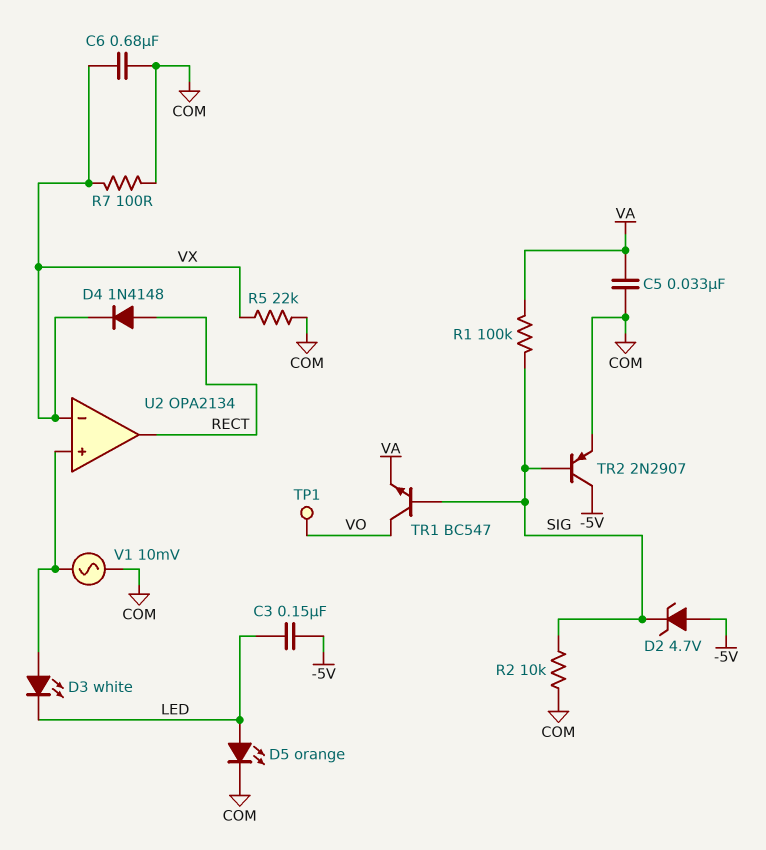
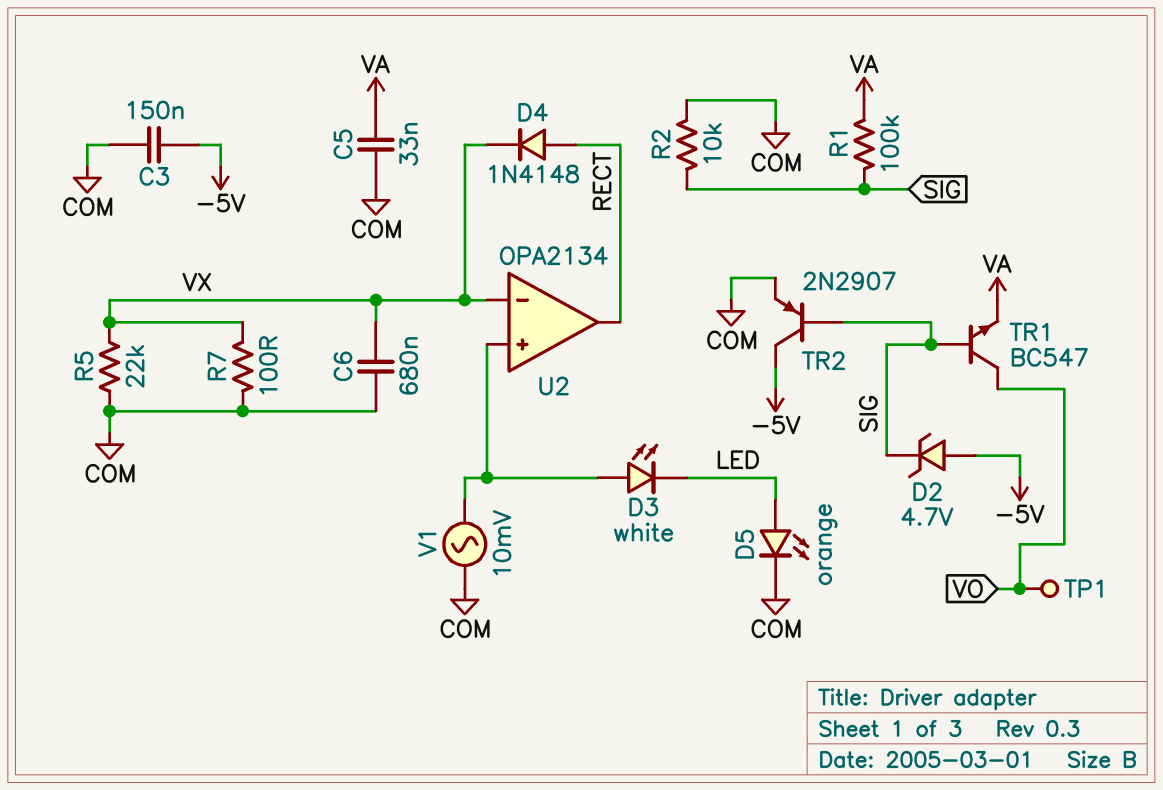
C3: 150nF (-5V, LED) -> 150nF (-5V, COM)

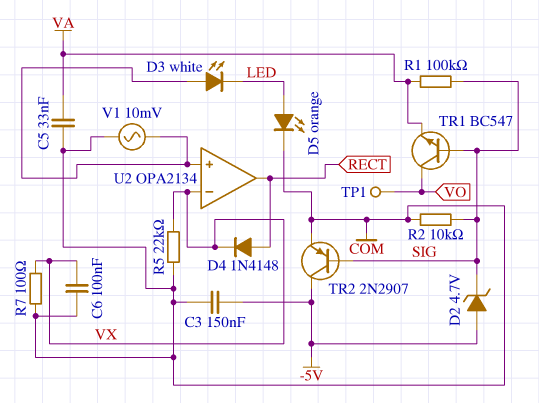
C6: 680nF (COM, VX) -> 100nF (COM, VX)

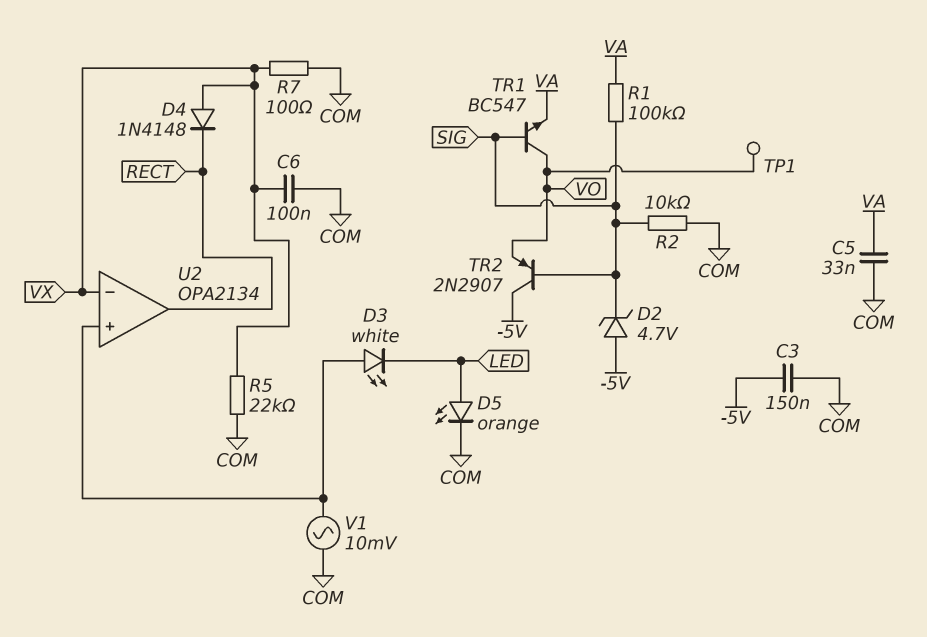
D4: diode 1N4148 (A RECT, K VX) -> diode 1N4148 (A VX, K RECT)
TR2: PNP 2N2907 (B SIG, C -5V, E COM) -> PNP 2N2907 (B SIG, C -5V, E VO)

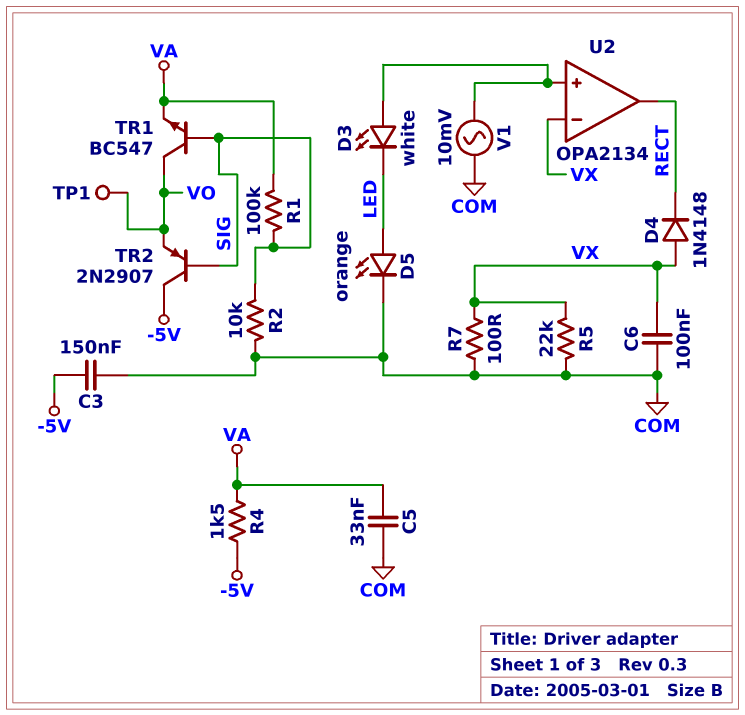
D2: zener 4.7V (A -5V, K SIG) -> none
R4: none -> 1.5k (-5V, VA)

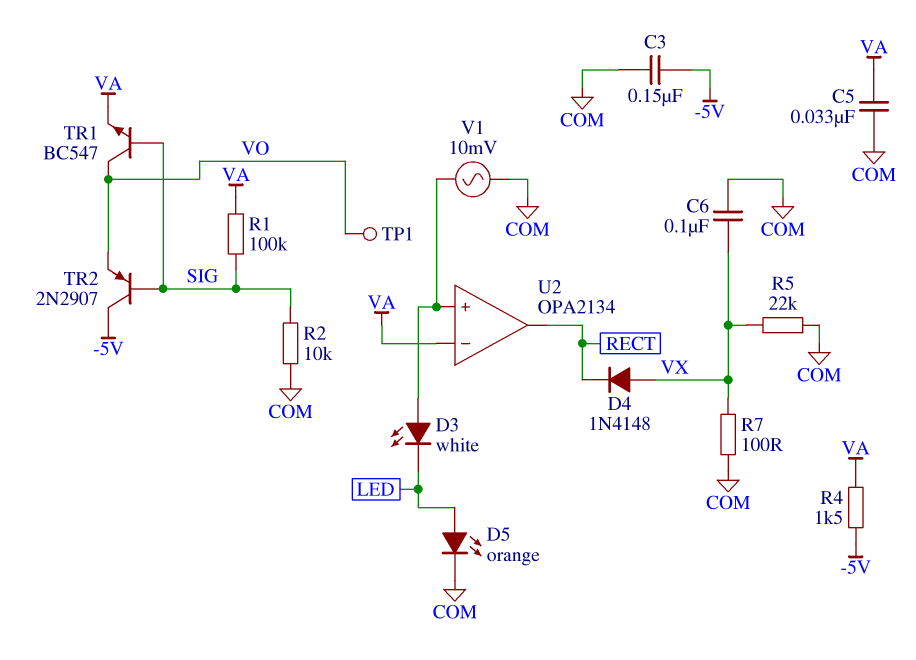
U2 pin in-: VX -> VA

